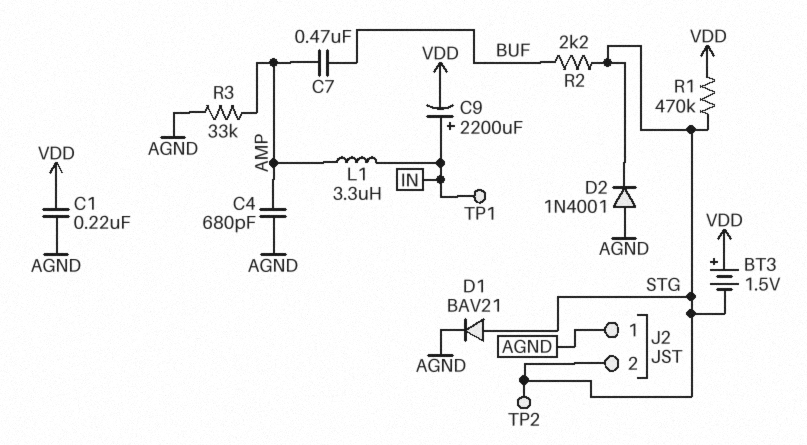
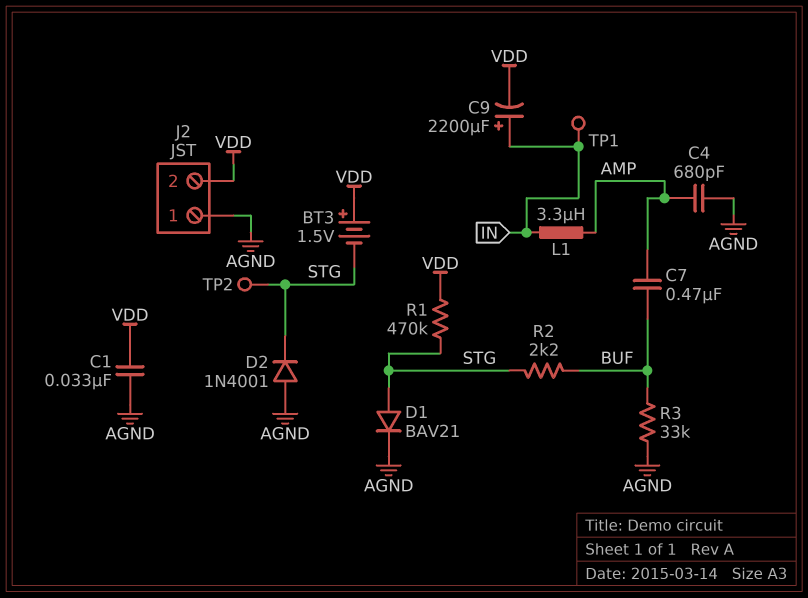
C1: 220nF (AGND, VDD) -> 33nF (AGND, VDD)
J2 pin 2: STG -> VDD
R3: 33k (AGND, AMP) -> 33k (AGND, BUF)

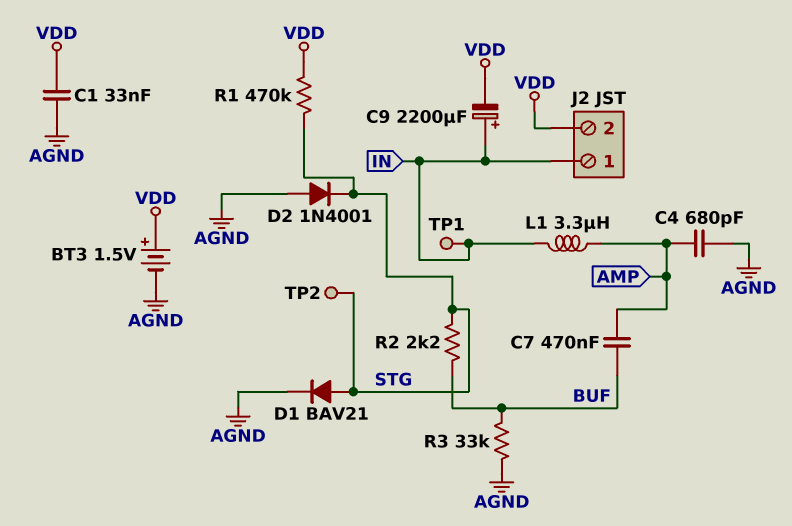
BT3: 1.5V (plus VDD, minus STG) -> 1.5V (plus VDD, minus AGND)
J2 pin 1: AGND -> IN

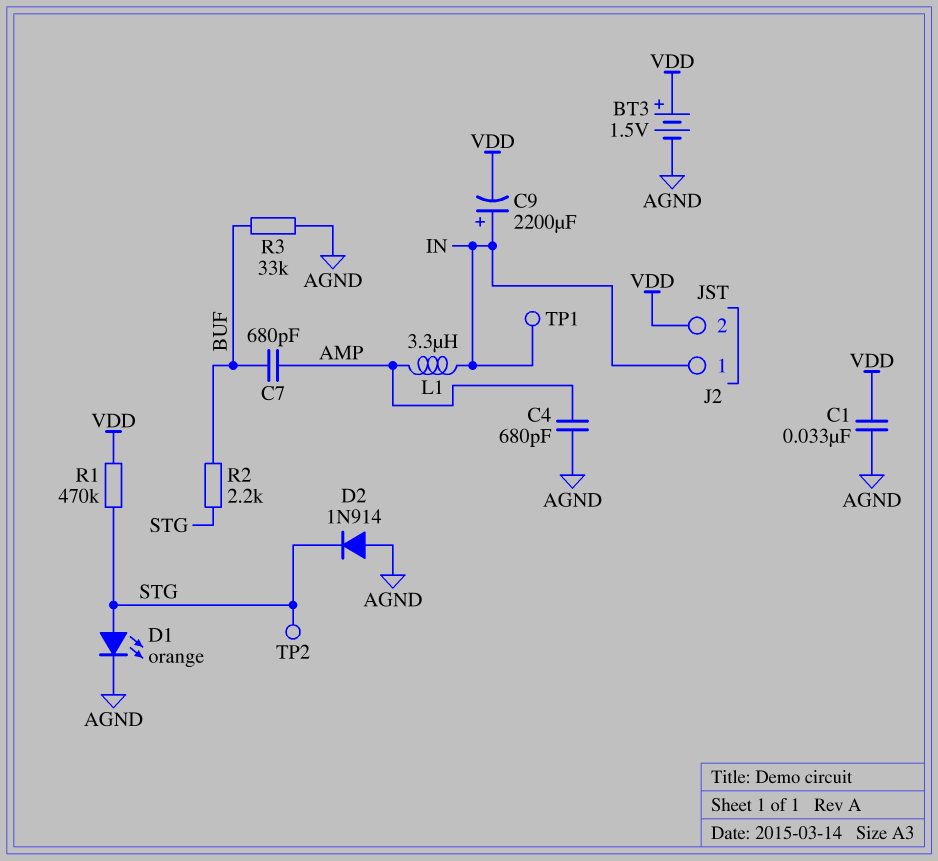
C7: 470nF (AMP, BUF) -> 680pF (AMP, BUF)
D1: diode BAV21 (A STG, K AGND) -> LED orange (A STG, K AGND)
D2: diode 1N4001 (A AGND, K STG) -> diode 1N914 (A AGND, K STG)

